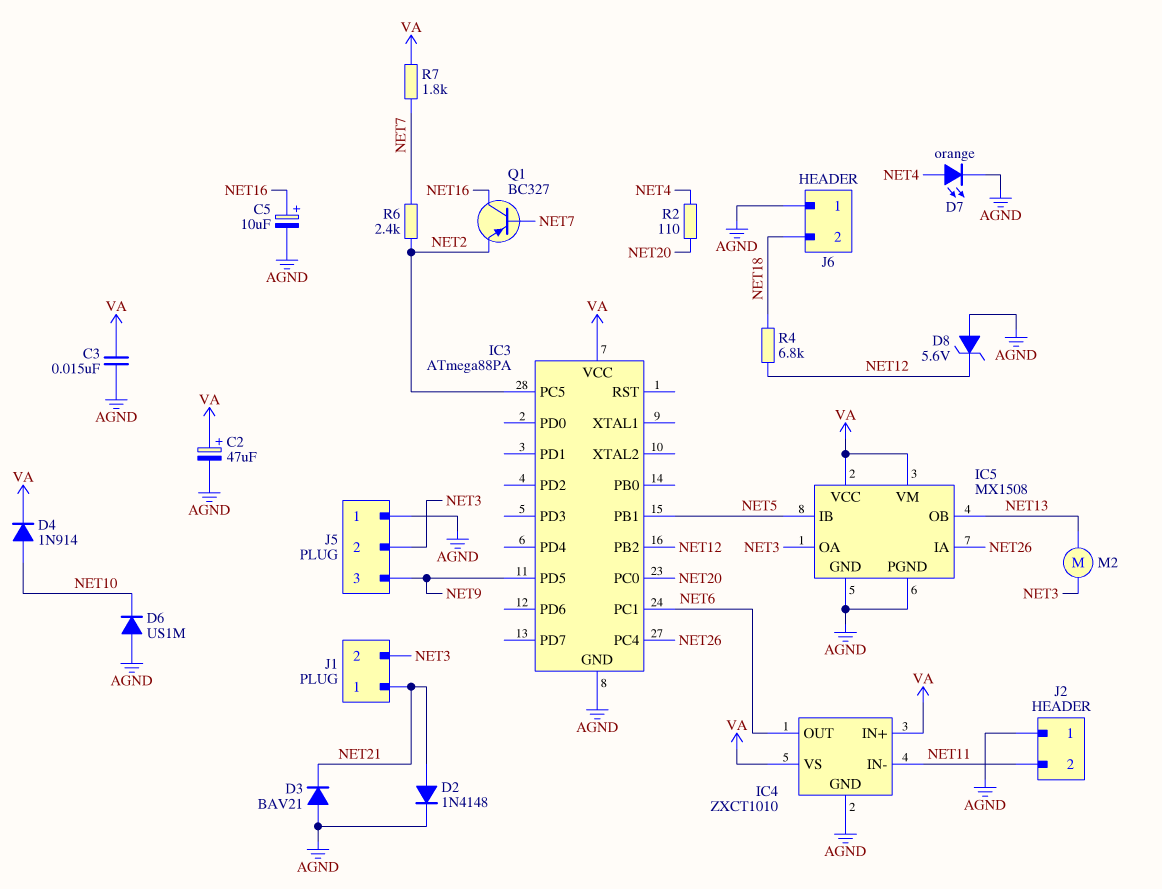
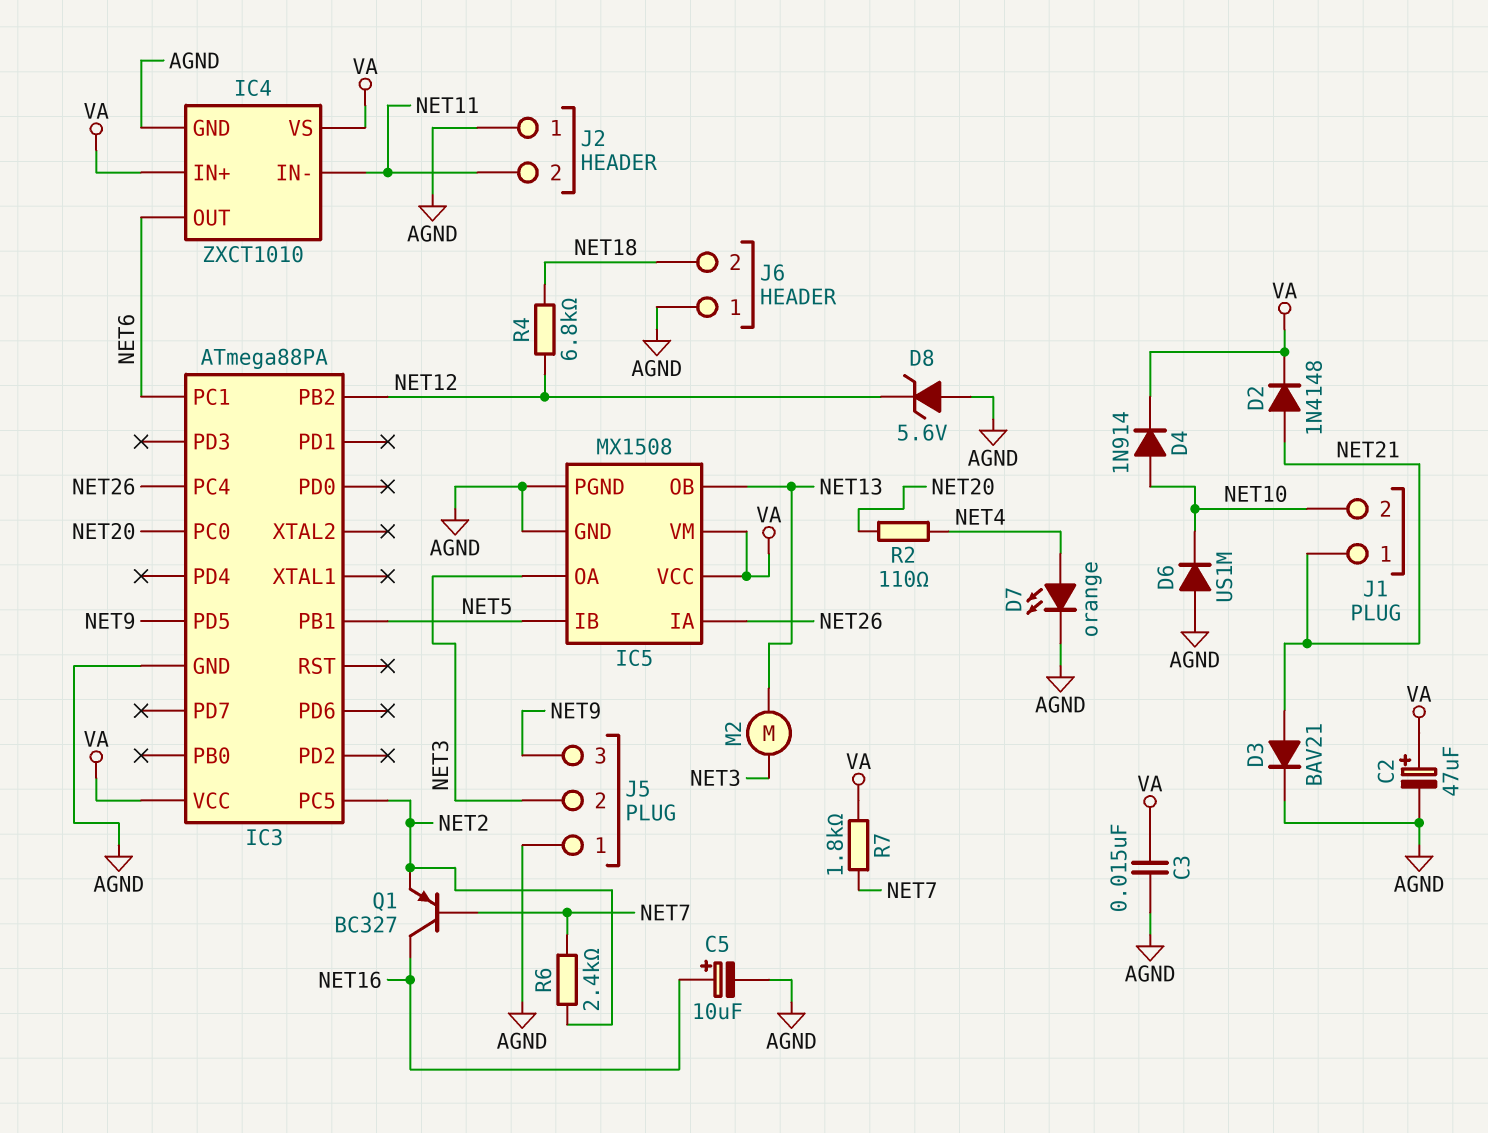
D2: diode 1N4148 (A NET21, K AGND) -> diode 1N4148 (A NET21, K VA)
D3: diode BAV21 (A AGND, K NET21) -> diode BAV21 (A NET21, K AGND)
J1 pin 2: NET3 -> NET10

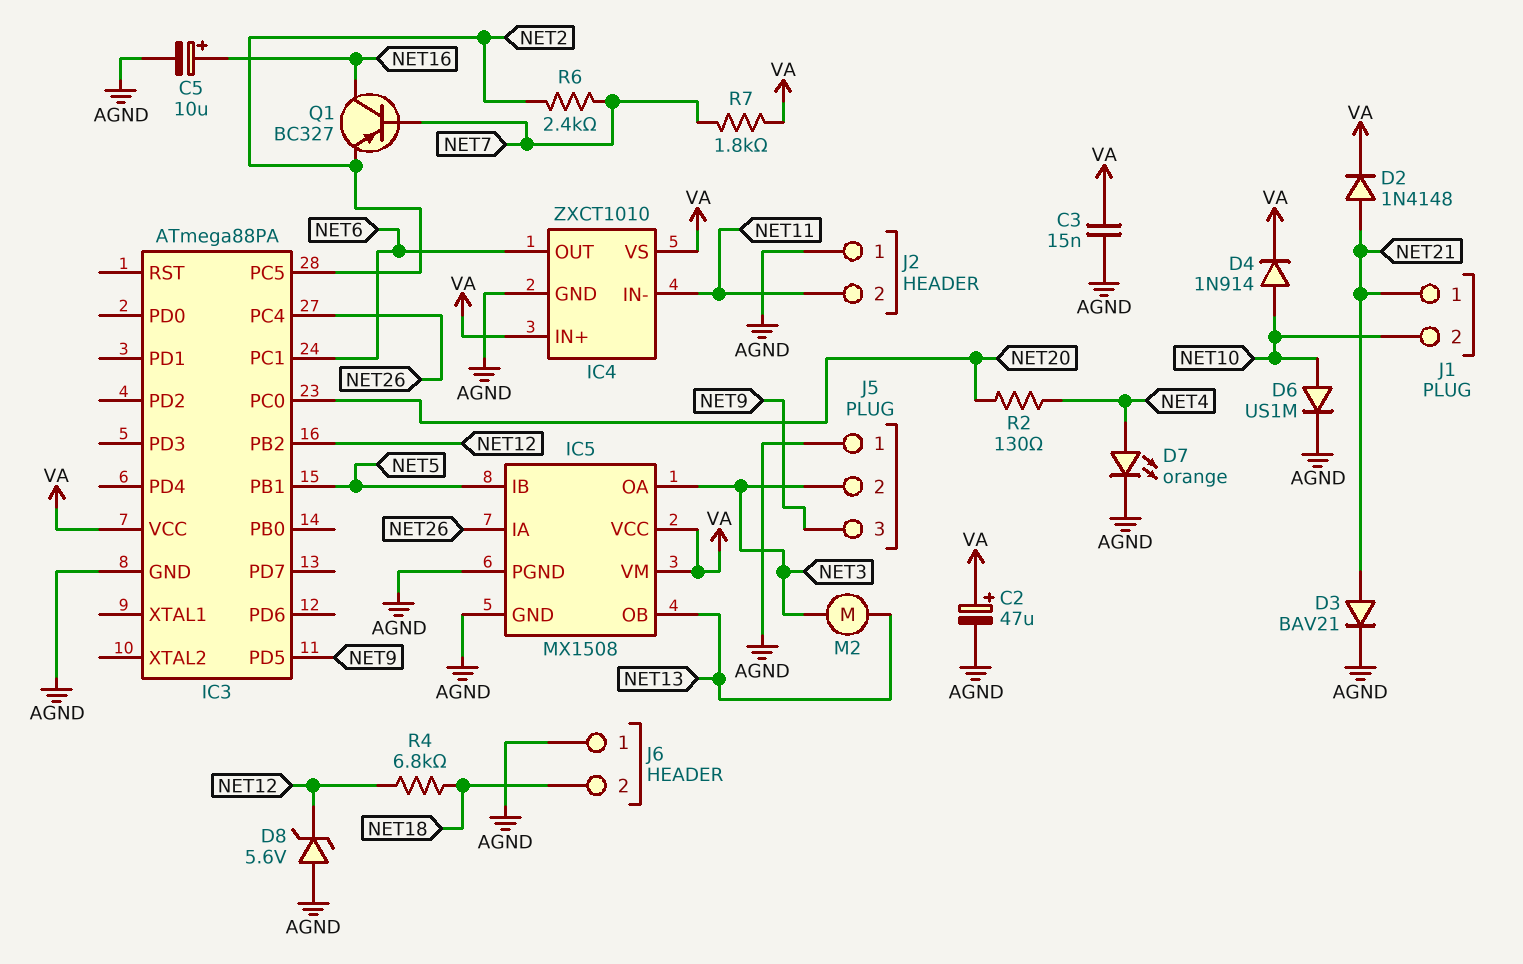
D6: diode US1M (A AGND, K NET10) -> diode US1M (A NET10, K AGND)
R2: 110 (NET4, NET20) -> 130 (NET4, NET20)

